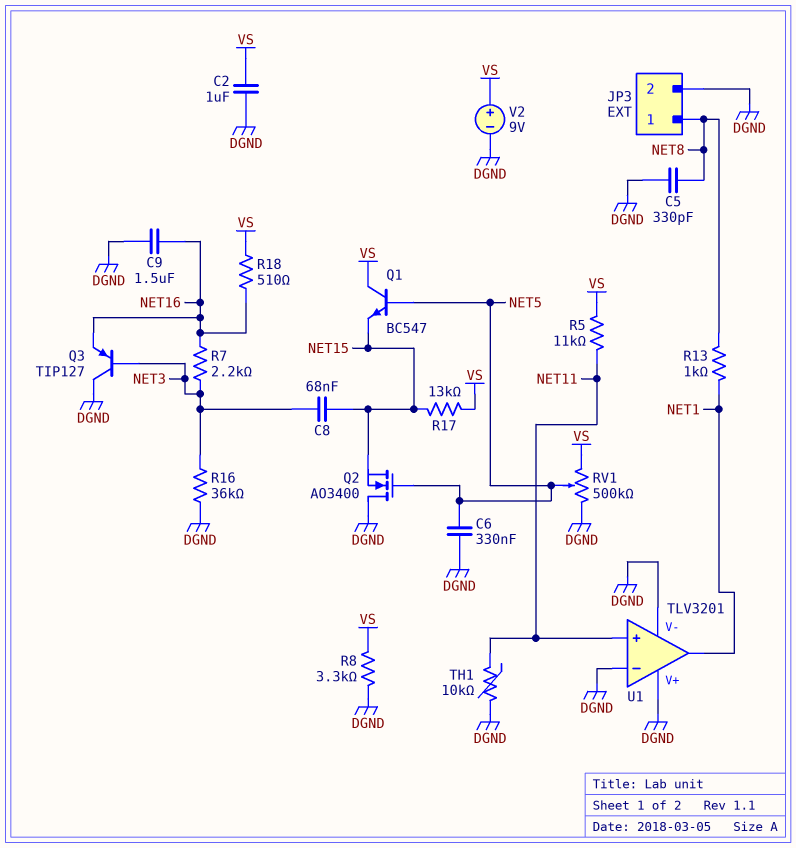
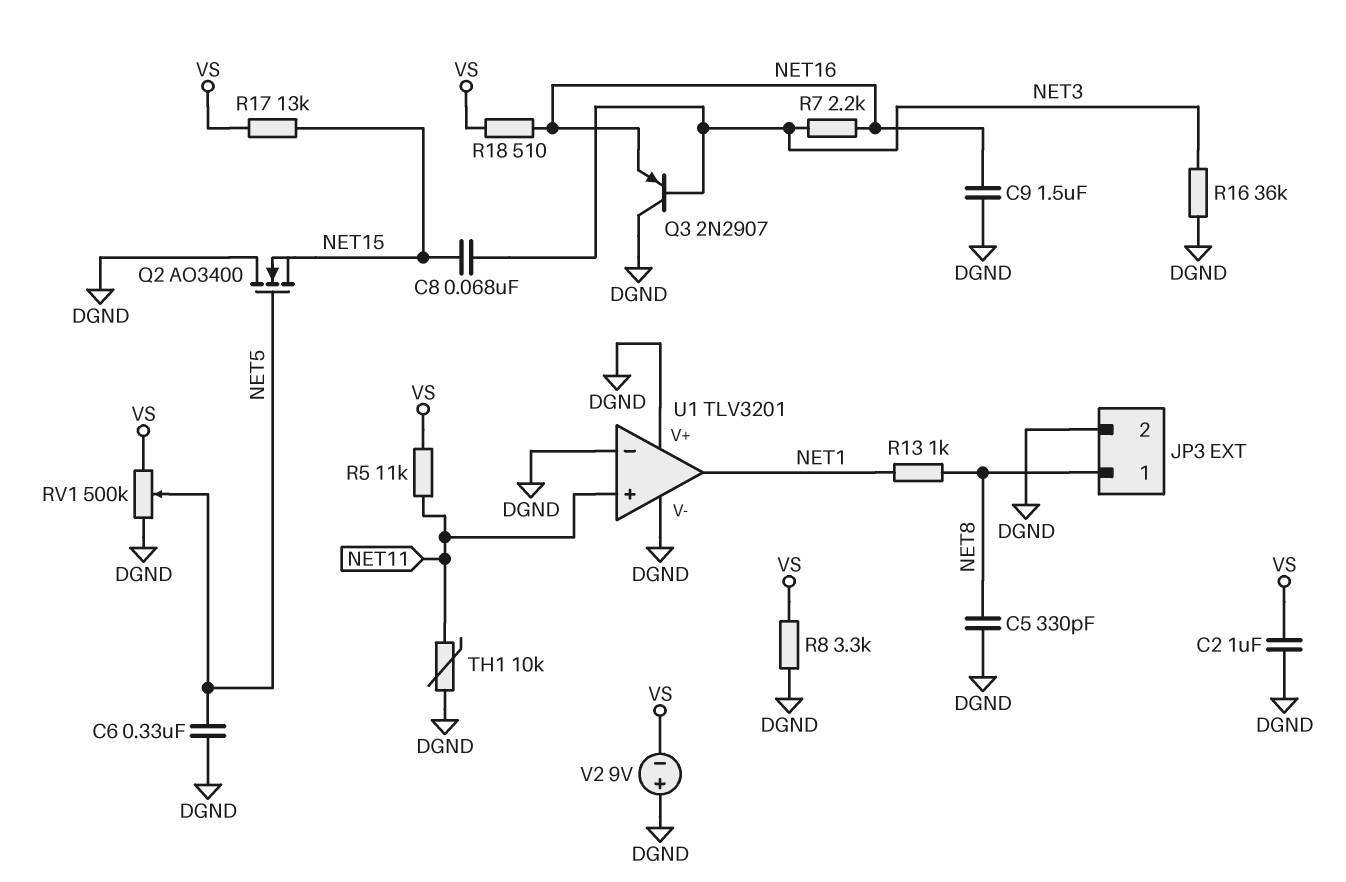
Q1: NPN BC547 (B NET5, C VS, E NET15) -> none
Q3: PNP TIP127 (B NET3, C DGND, E NET16) -> PNP 2N2907 (B NET3, C DGND, E NET16)
V2: 9V (plus VS, minus DGND) -> 9V (plus DGND, minus VS)

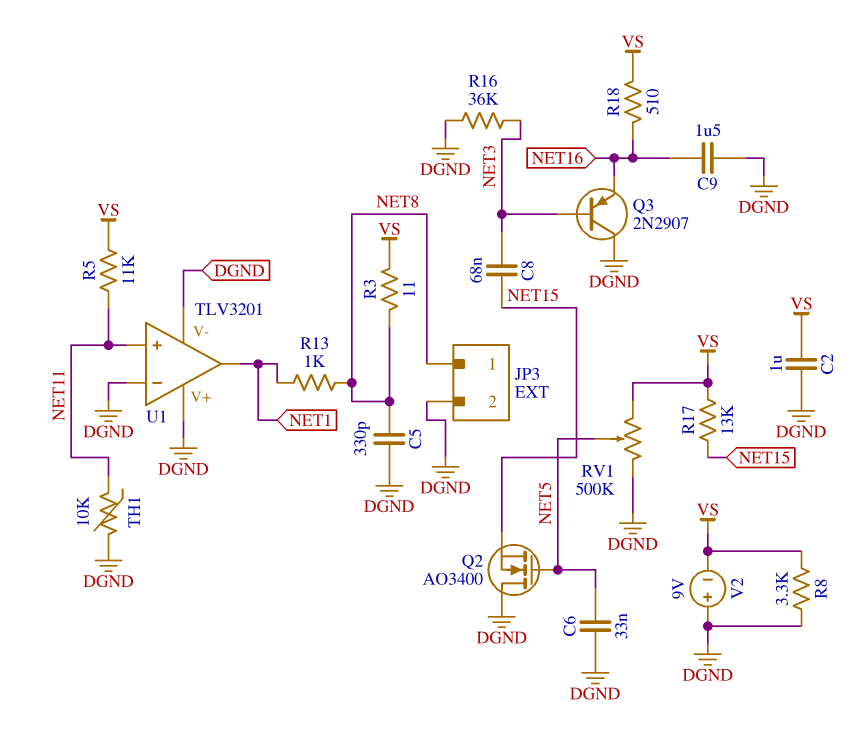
C6: 330nF (DGND, NET5) -> 33nF (DGND, NET5)
R3: none -> 11 (NET8, VS)
R7: 2.2k (NET3, NET16) -> none

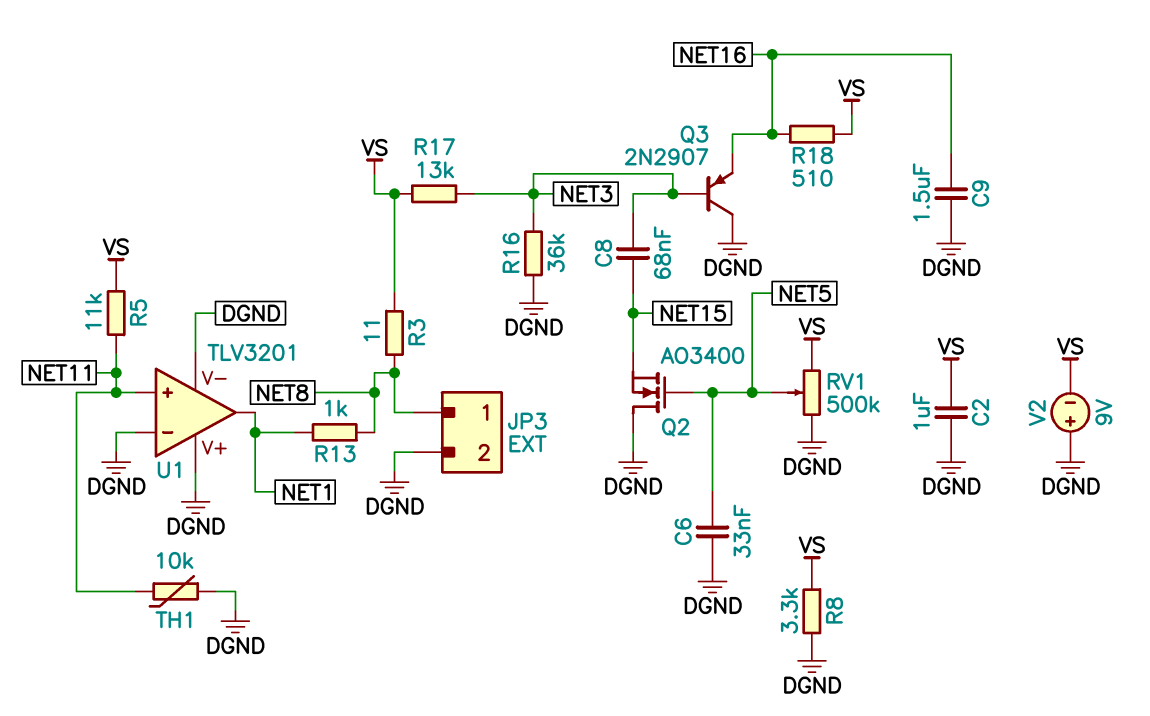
C5: 330pF (DGND, NET8) -> none
R17: 13k (NET15, VS) -> 13k (NET3, VS)

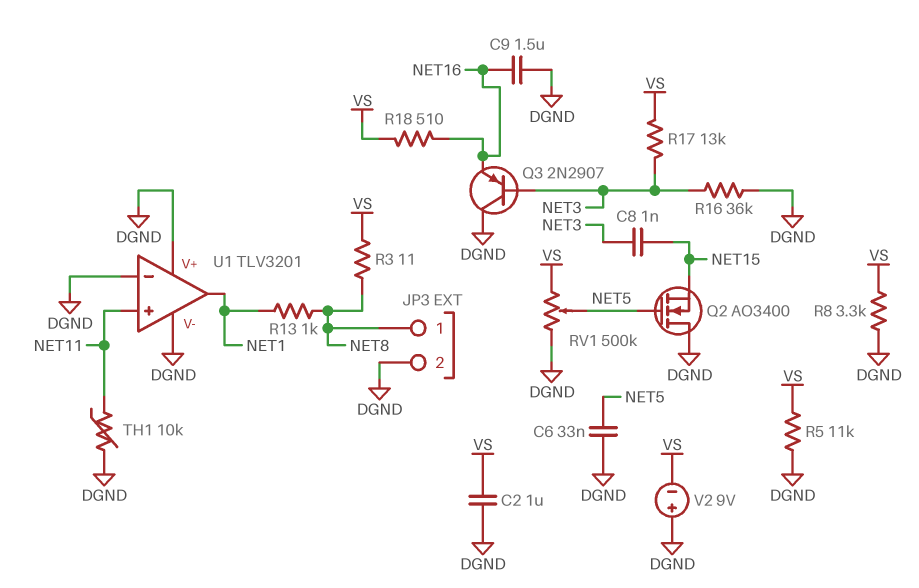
C8: 68nF (NET3, NET15) -> 1nF (NET3, NET15)
R5: 11k (NET11, VS) -> 11k (DGND, VS)

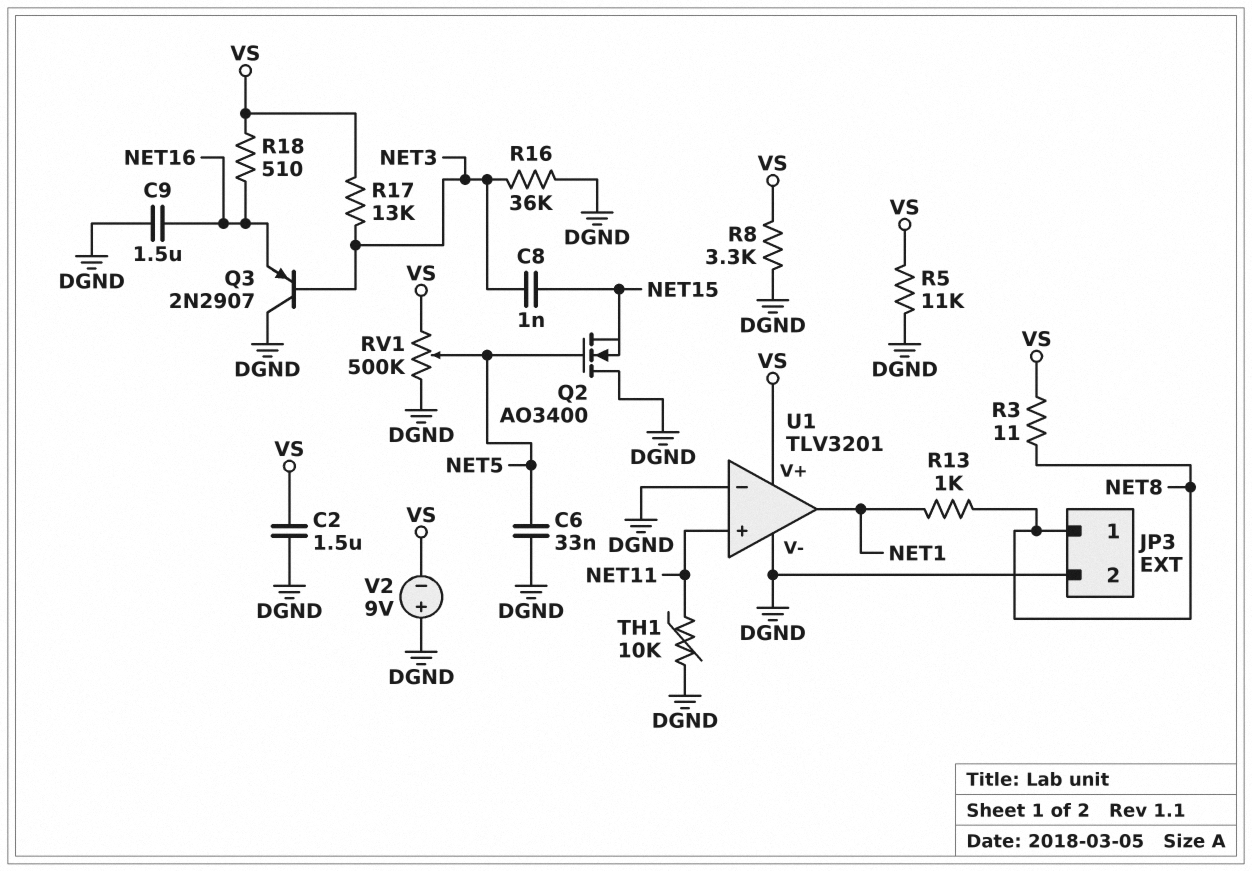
C2: 1uF (DGND, VS) -> 1.5uF (DGND, VS)
U1 pin V+: DGND -> VS

